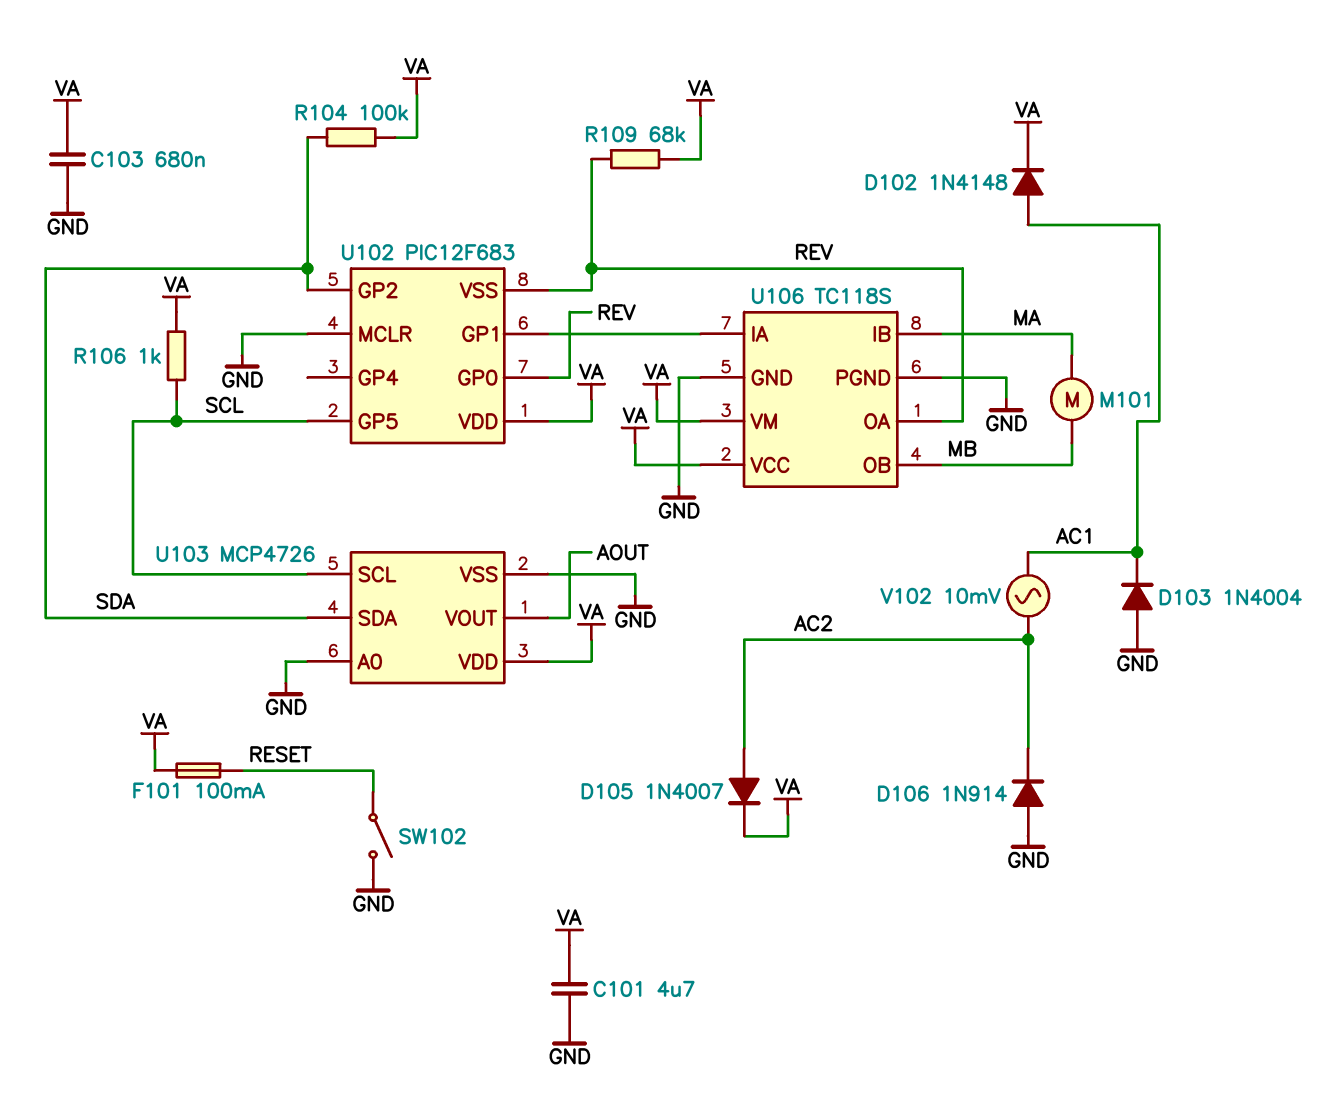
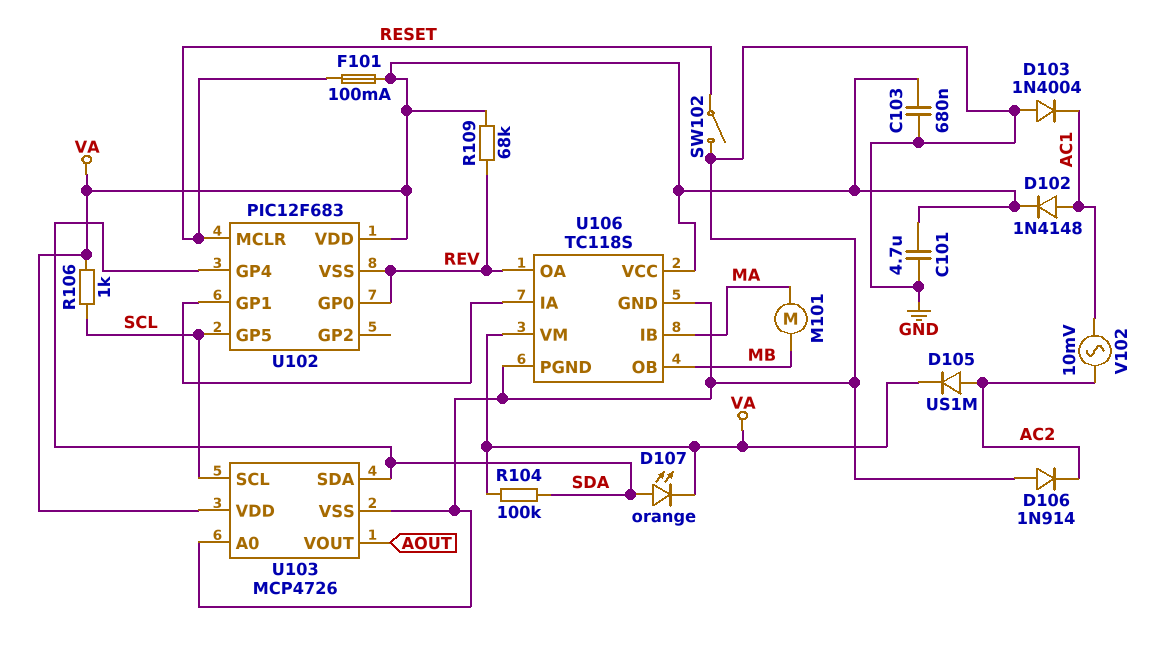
D105: diode 1N4007 (A AC2, K VA) -> diode US1M (A AC2, K VA)
D107: none -> LED orange (A SDA, K VA)
U102 pin GP2: SDA -> none
U102 pin GP4: none -> SDA
U102 pin MCLR: GND -> RESET

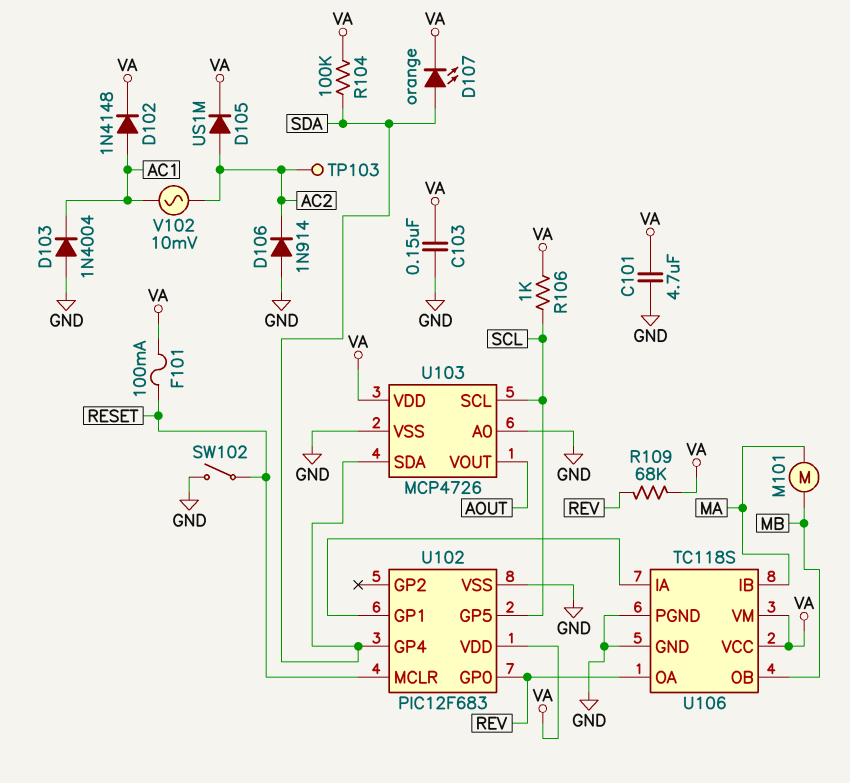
C103: 680nF (GND, VA) -> 150nF (GND, VA)
TP103: none -> test point (AC2)
U102 pin VSS: REV -> GND

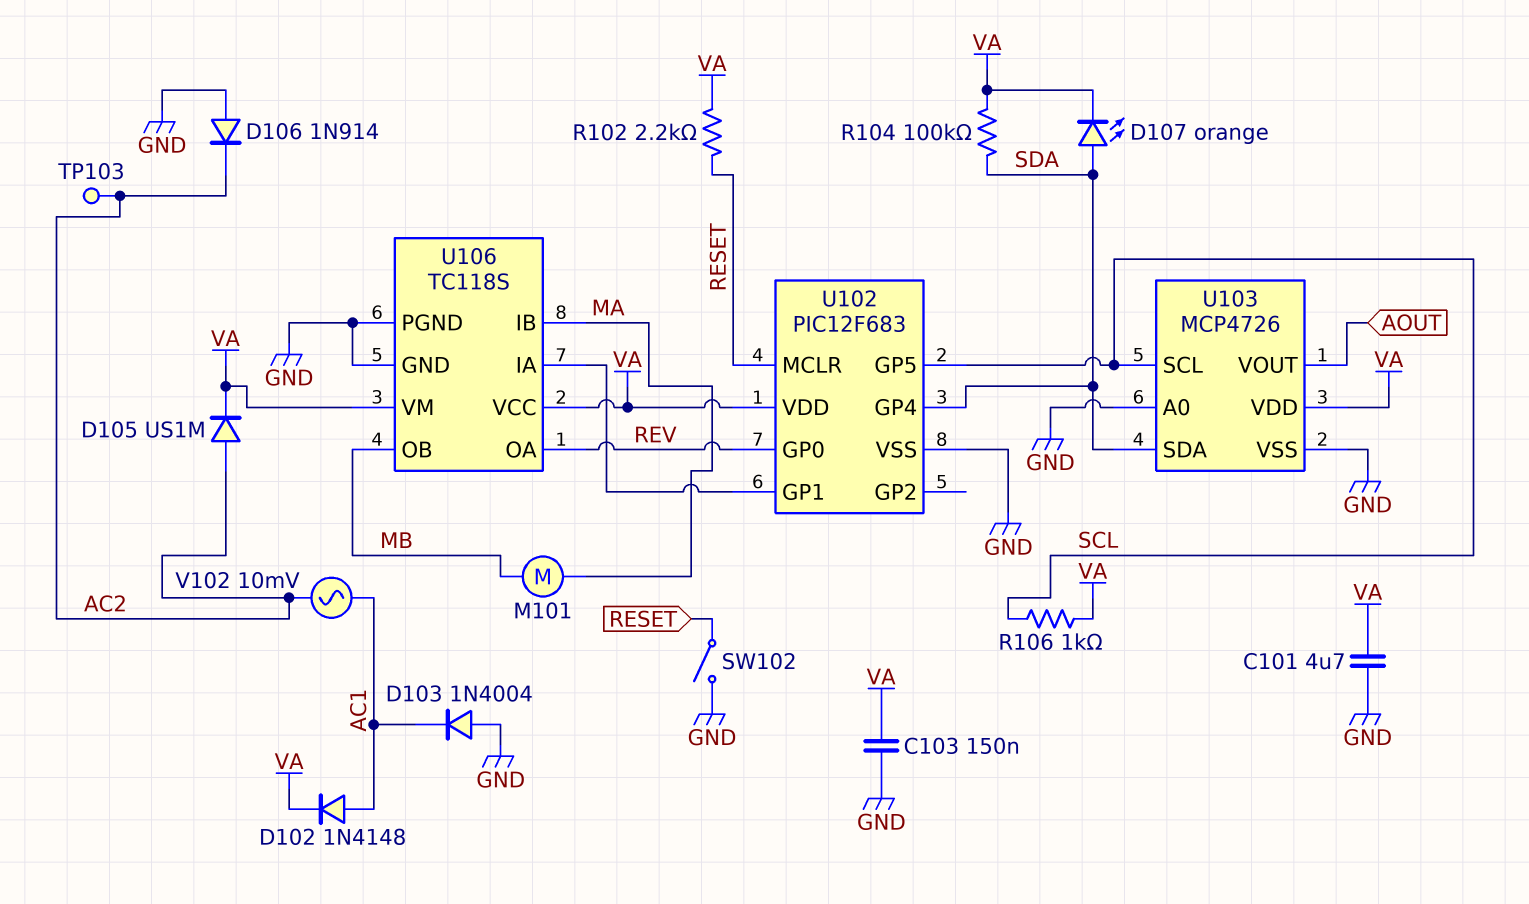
F101: 100mA (RESET, VA) -> none
R102: none -> 2.2k (RESET, VA)
R109: 68k (REV, VA) -> none

